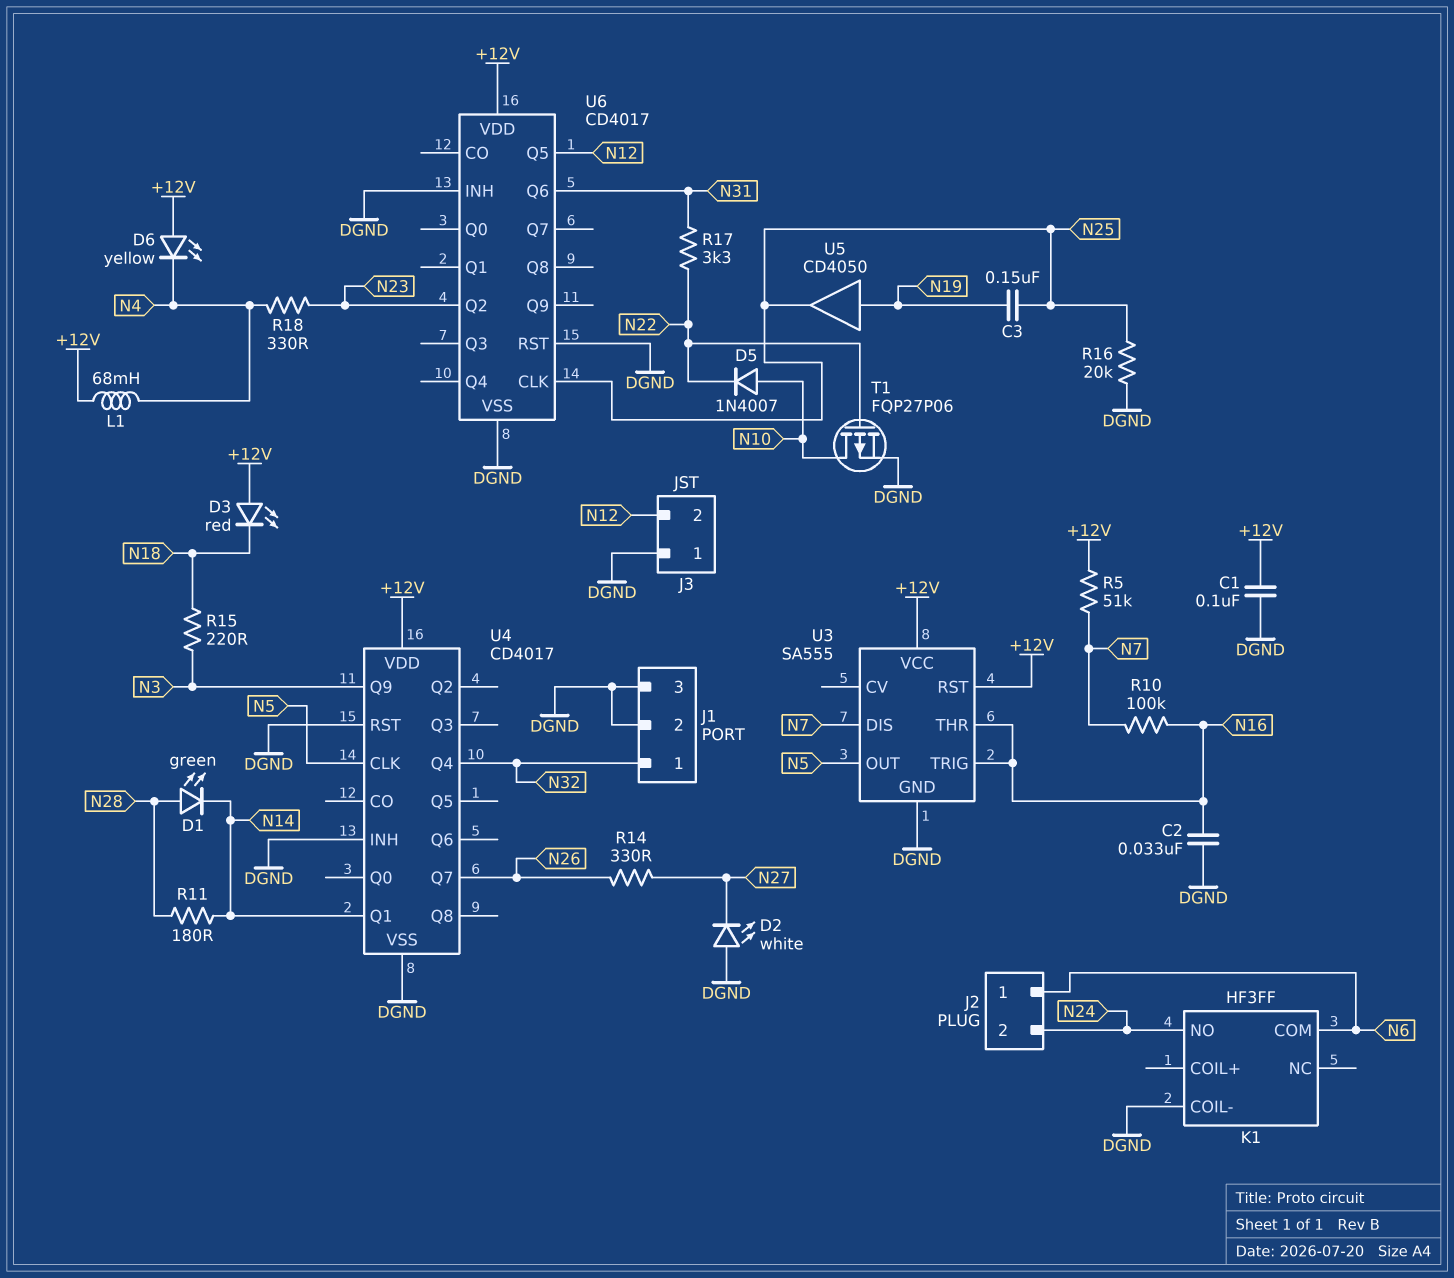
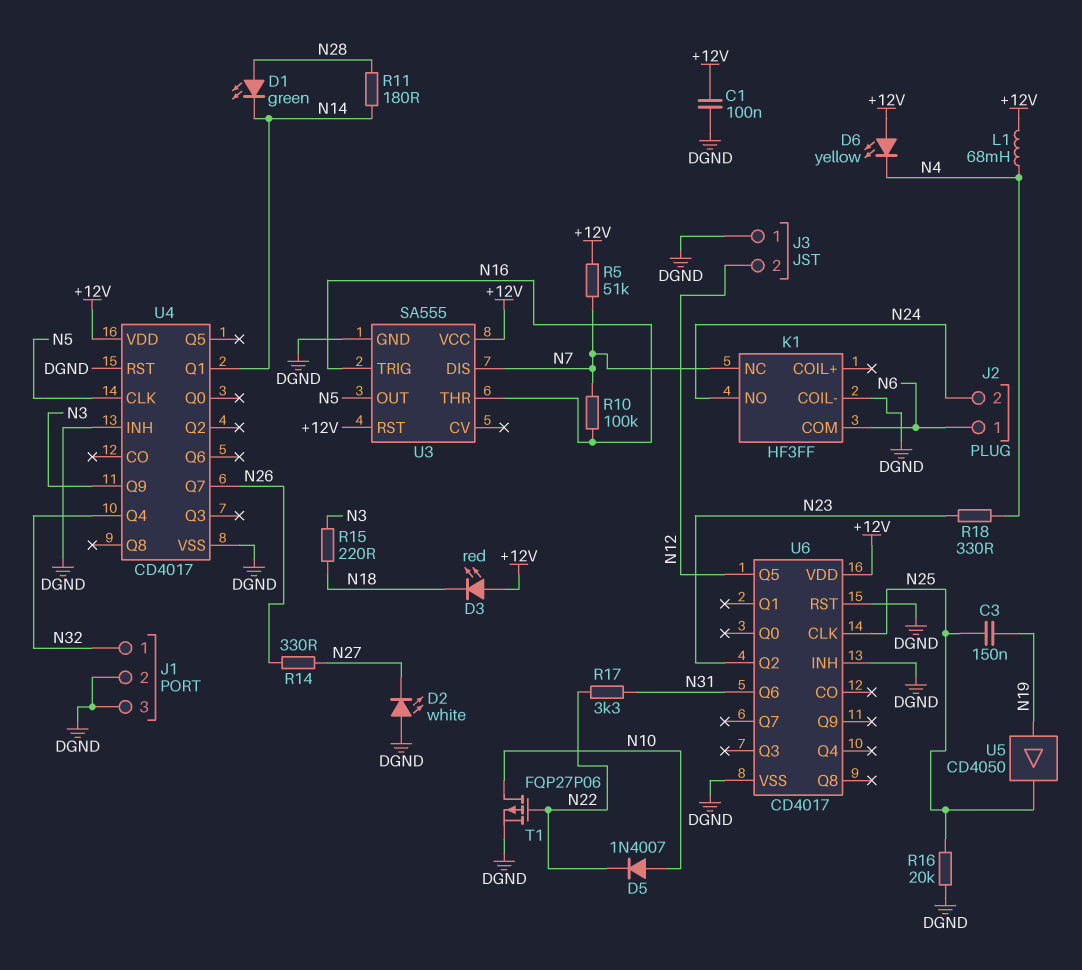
C2: 33nF (DGND, N16) -> none
K1 pin NC: none -> N7

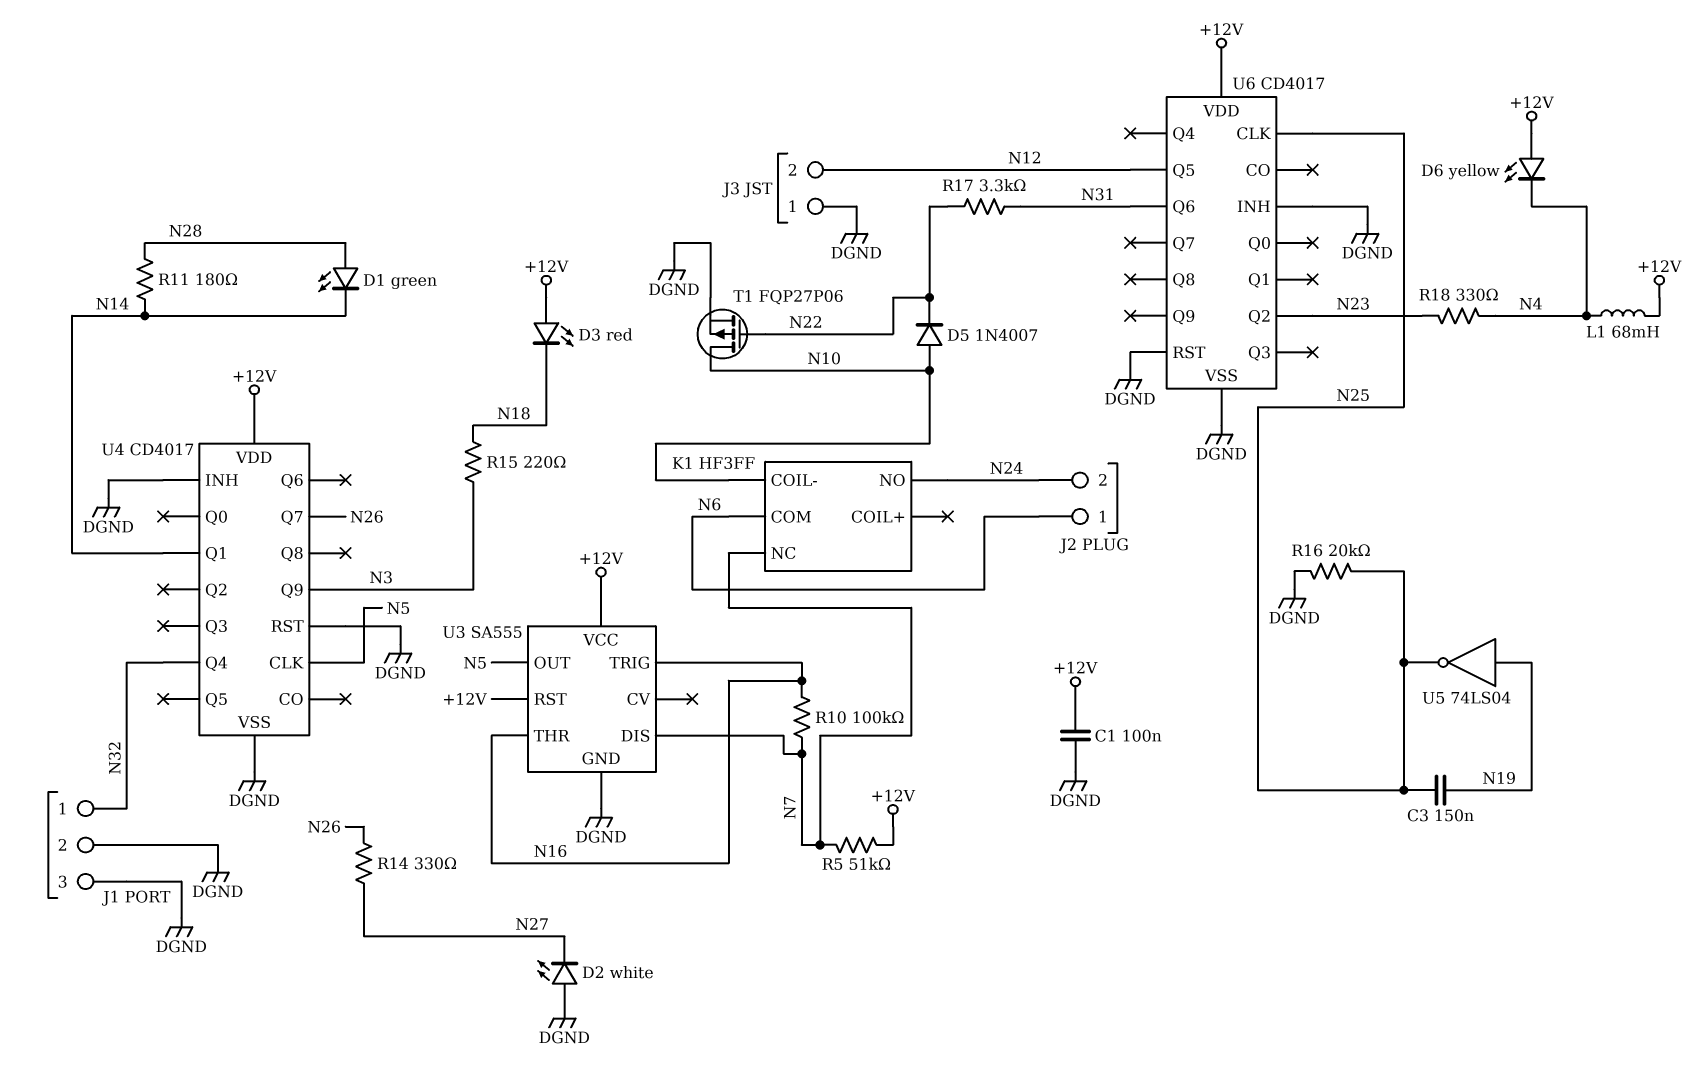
K1 pin COIL-: DGND -> N10
U5: buffer CD4050 (in N19, out N25) -> NOT 74LS04 (in N19, out N25)

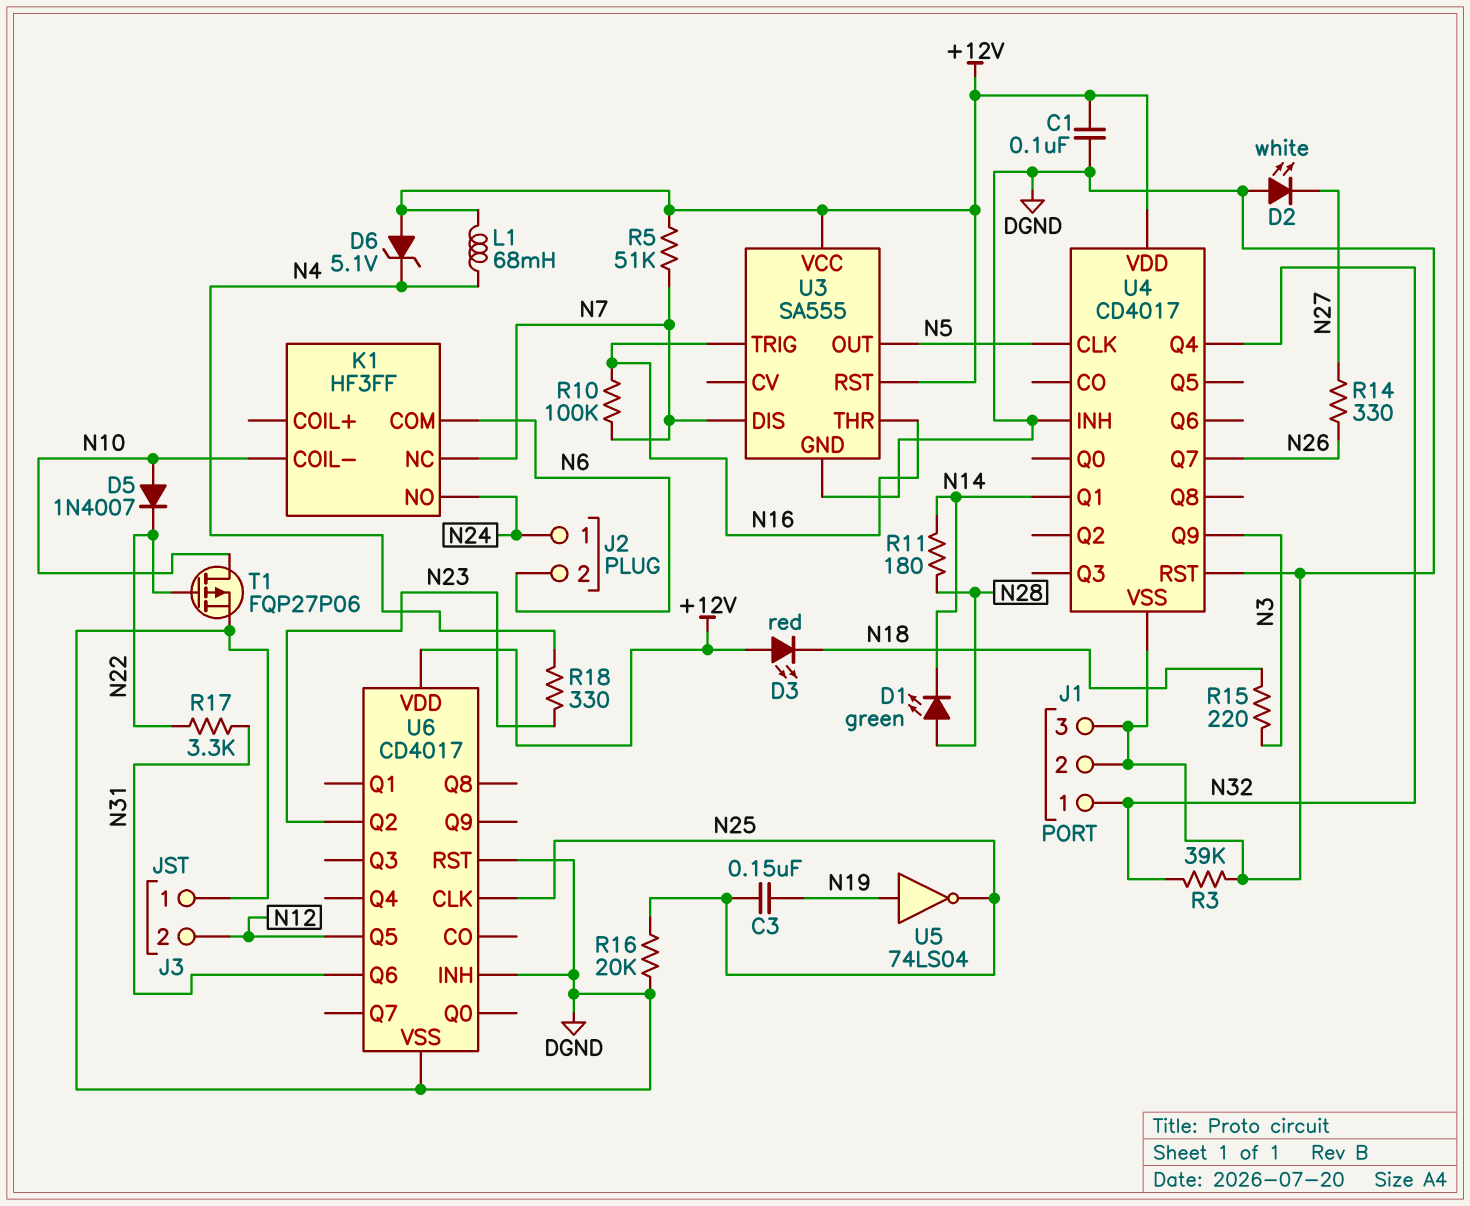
D6: LED yellow (A +12V, K N4) -> zener 5.1V (A +12V, K N4)
J2 pin 1: N6 -> N24
J2 pin 2: N24 -> N6
R3: none -> 39k (DGND, N32)

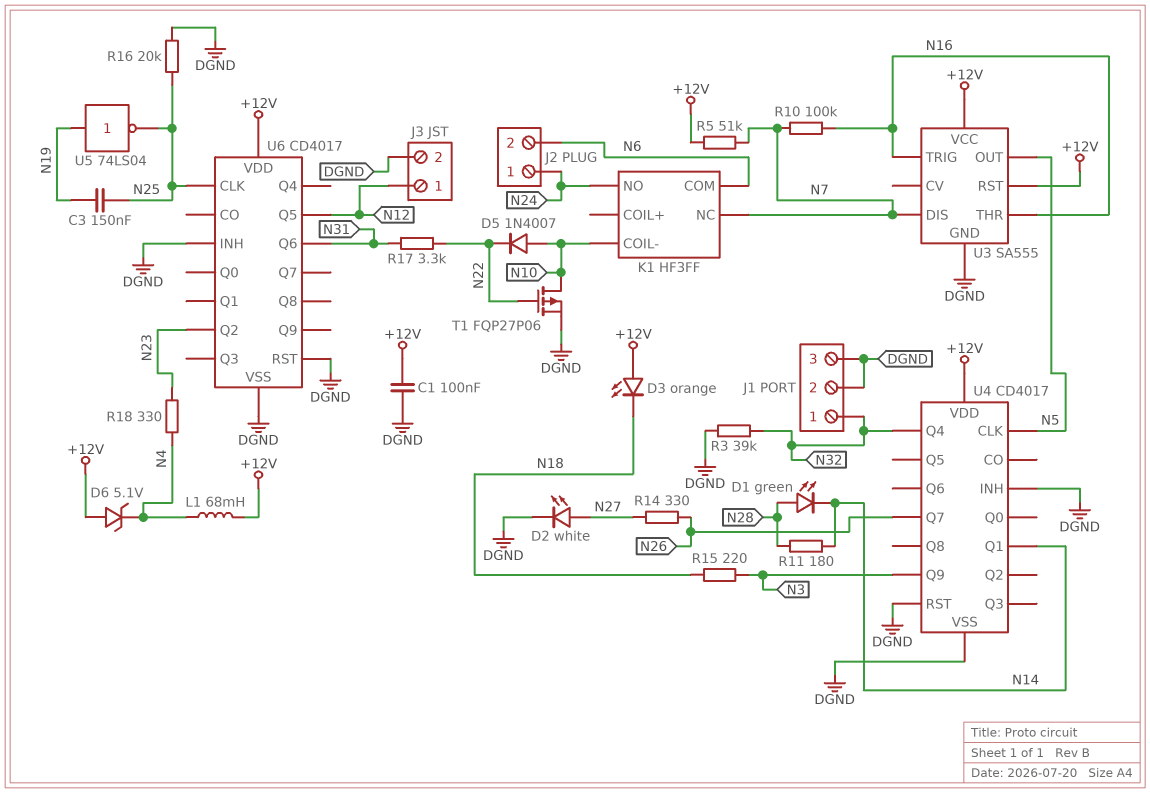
D2: LED white (A DGND, K N27) -> LED white (A N27, K DGND)
D3: LED red (A +12V, K N18) -> LED orange (A +12V, K N18)
J3 pin 1: DGND -> N12
J3 pin 2: N12 -> DGND

